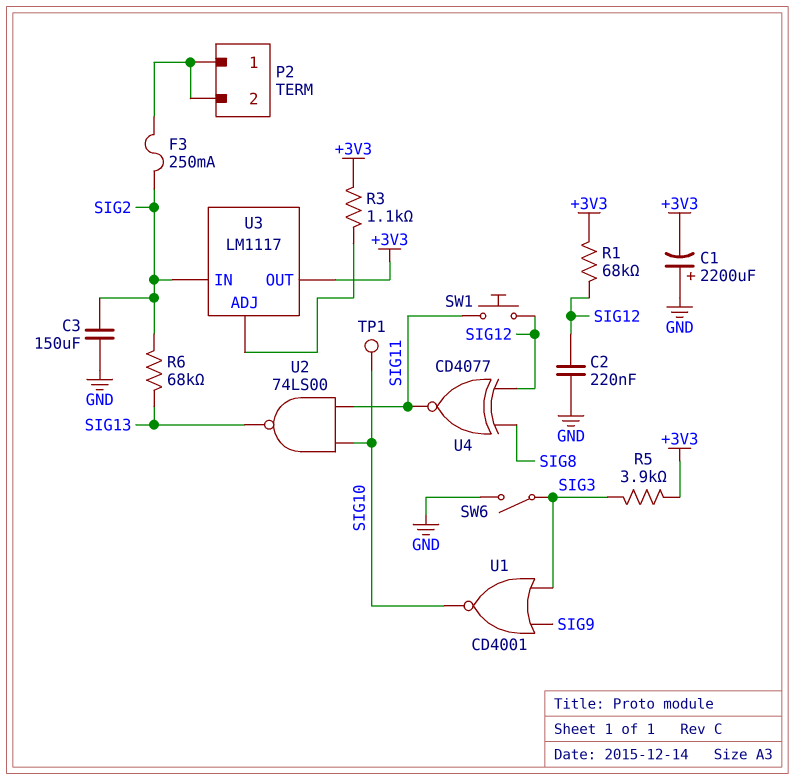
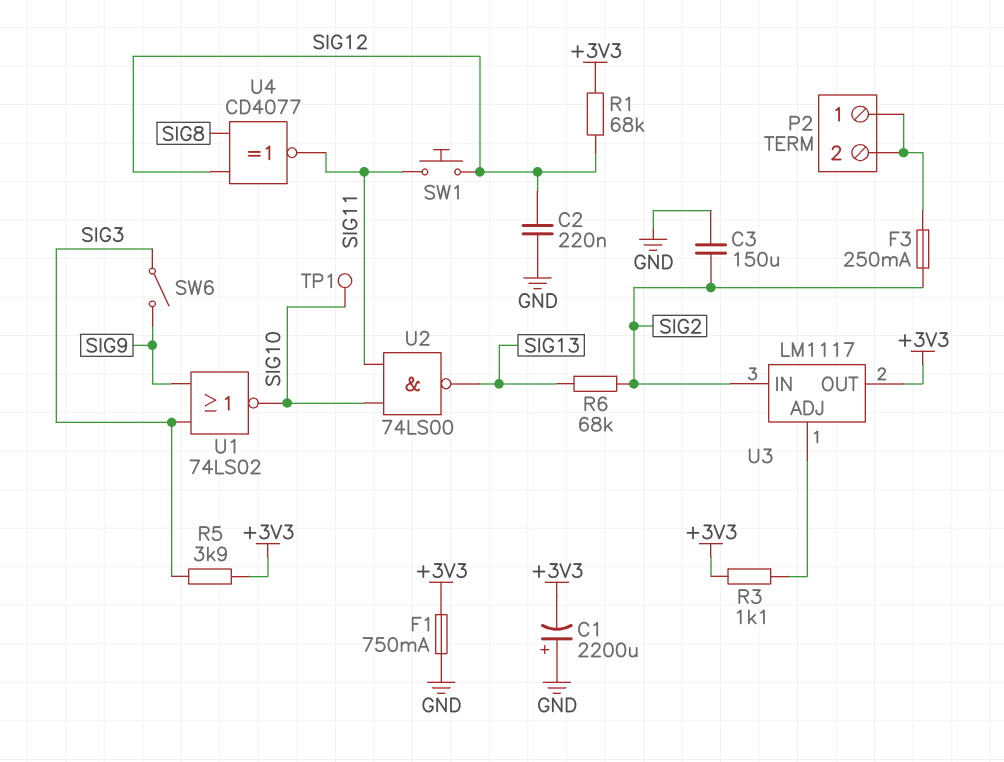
F1: none -> 750mA (+3V3, GND)
SW6: switch (GND, SIG3) -> switch (SIG3, SIG9)
U1: NOR CD4001 (in SIG3, in SIG9, out SIG10) -> NOR 74LS02 (in SIG3, in SIG9, out SIG10)

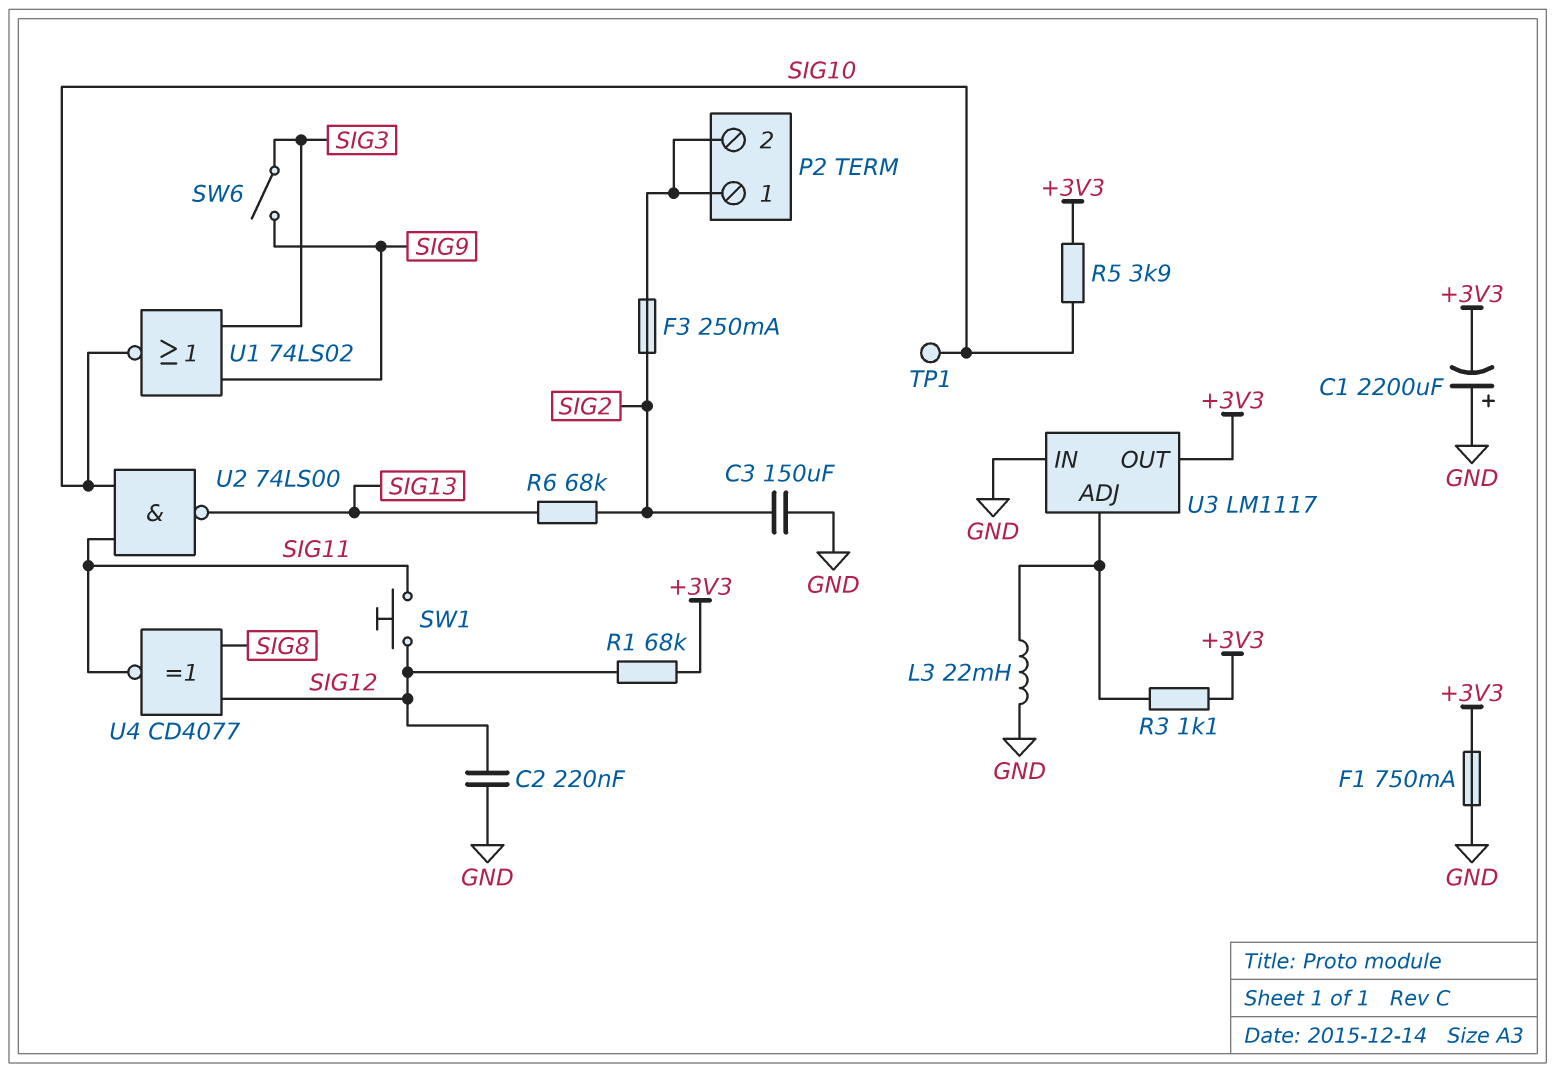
L3: none -> 22mH (GND, U3/ADJ)
R5: 3.9k (+3V3, SIG3) -> 3.9k (+3V3, SIG10)
U3 pin IN: SIG2 -> GND

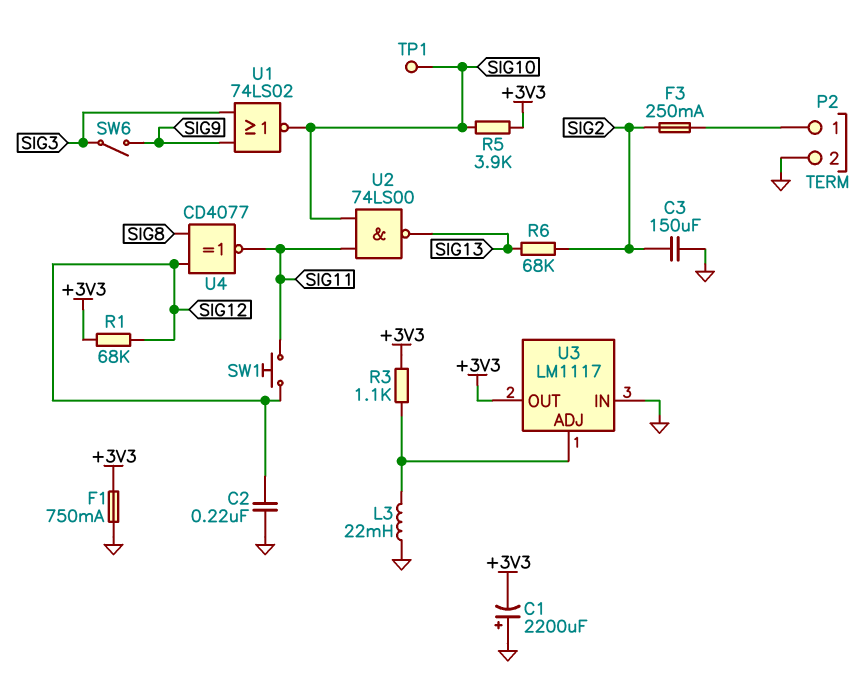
P2 pin 2: P2/1 -> GND

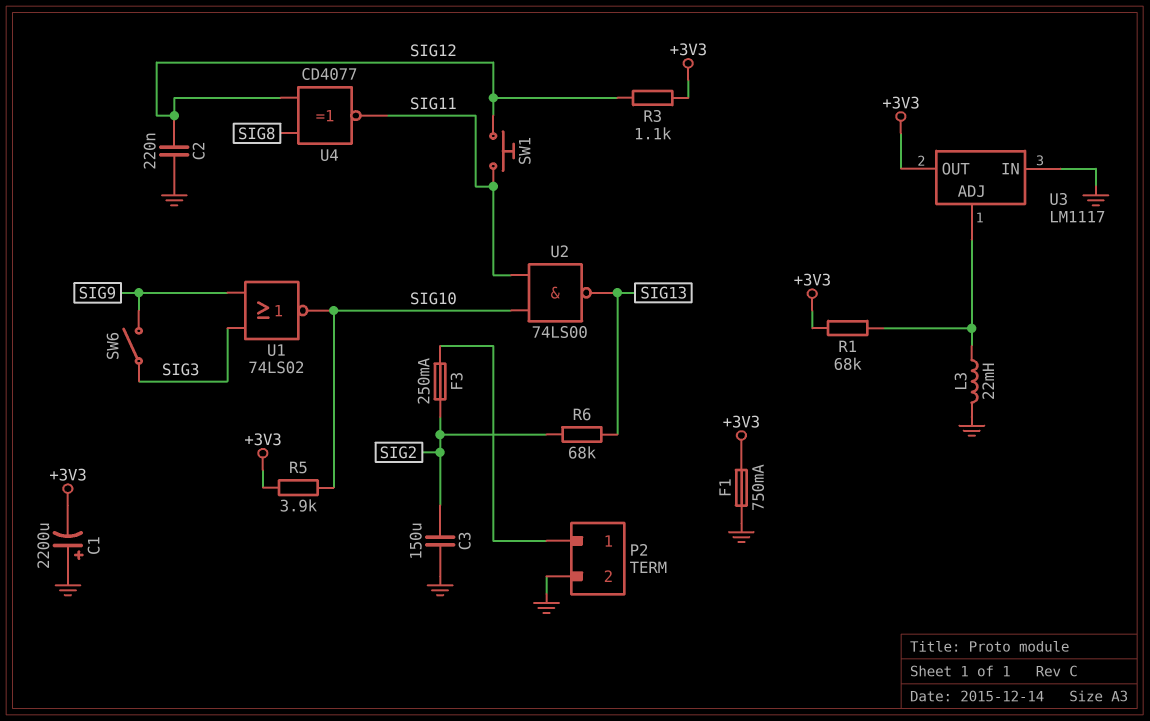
R1: 68k (+3V3, SIG12) -> 68k (+3V3, U3/ADJ)
R3: 1.1k (+3V3, U3/ADJ) -> 1.1k (+3V3, SIG12)
TP1: test point (SIG10) -> none

